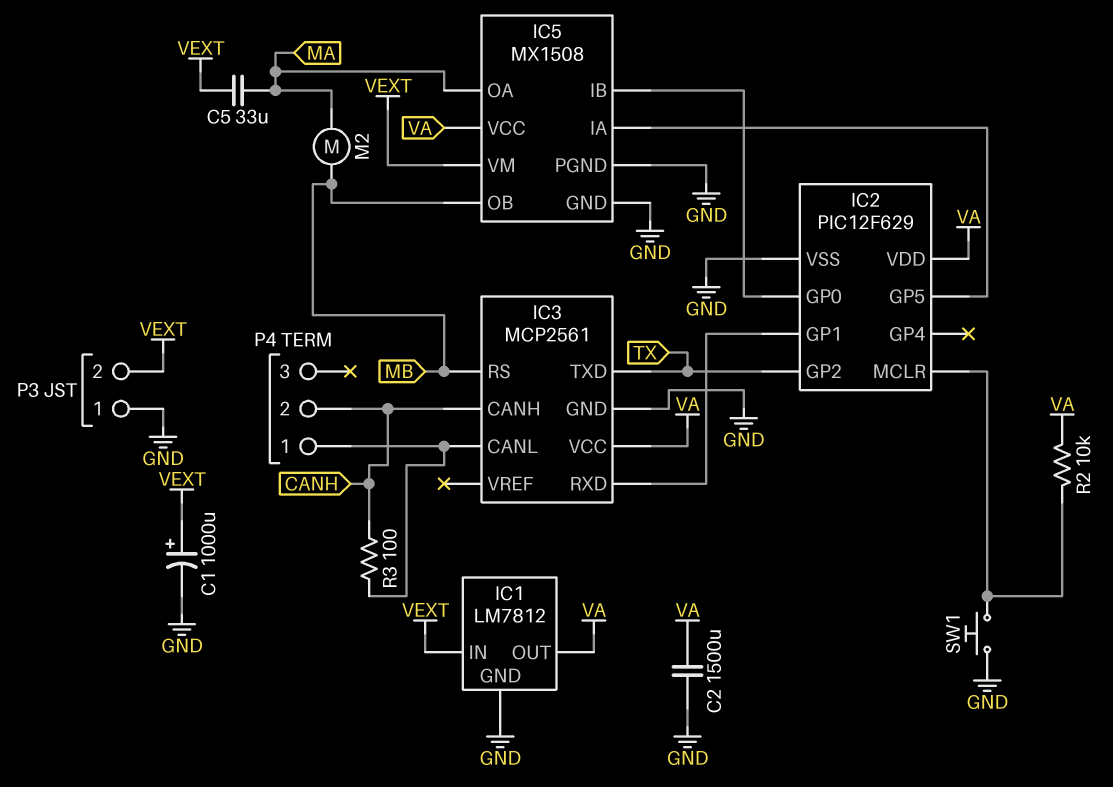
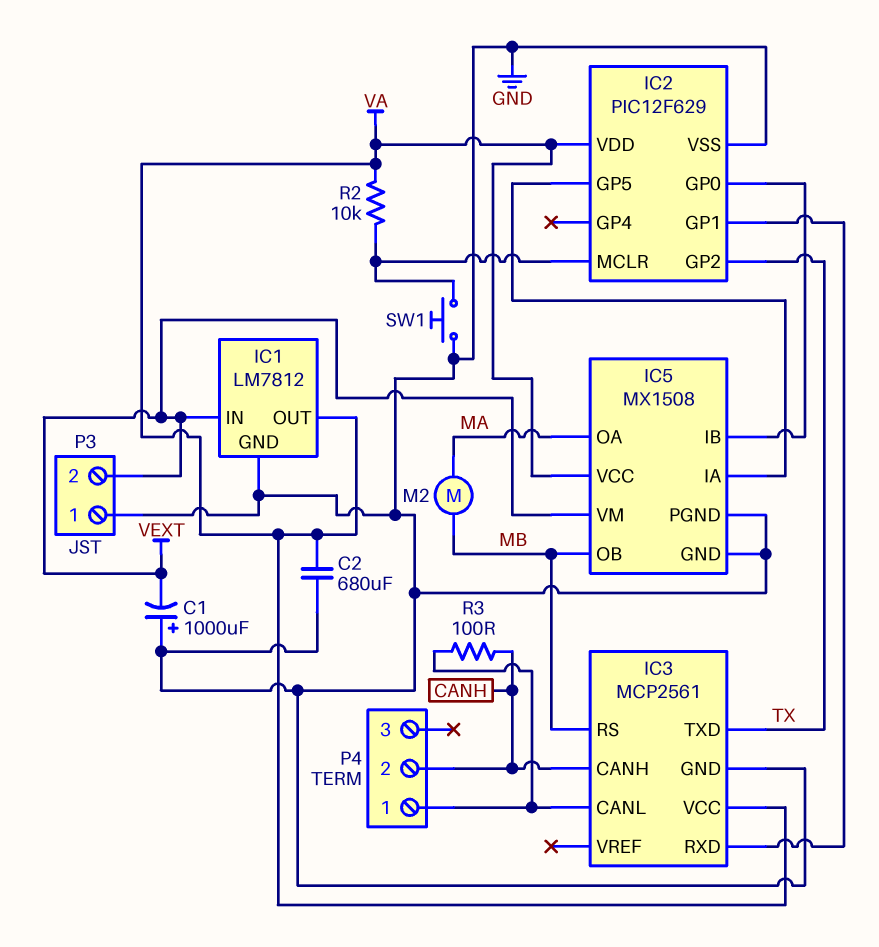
C1: 1000uF (plus VEXT, minus GND) -> 1000uF (plus GND, minus VEXT)
C2: 1500uF (GND, VA) -> 680uF (GND, VA)
C5: 33uF (MA, VEXT) -> none

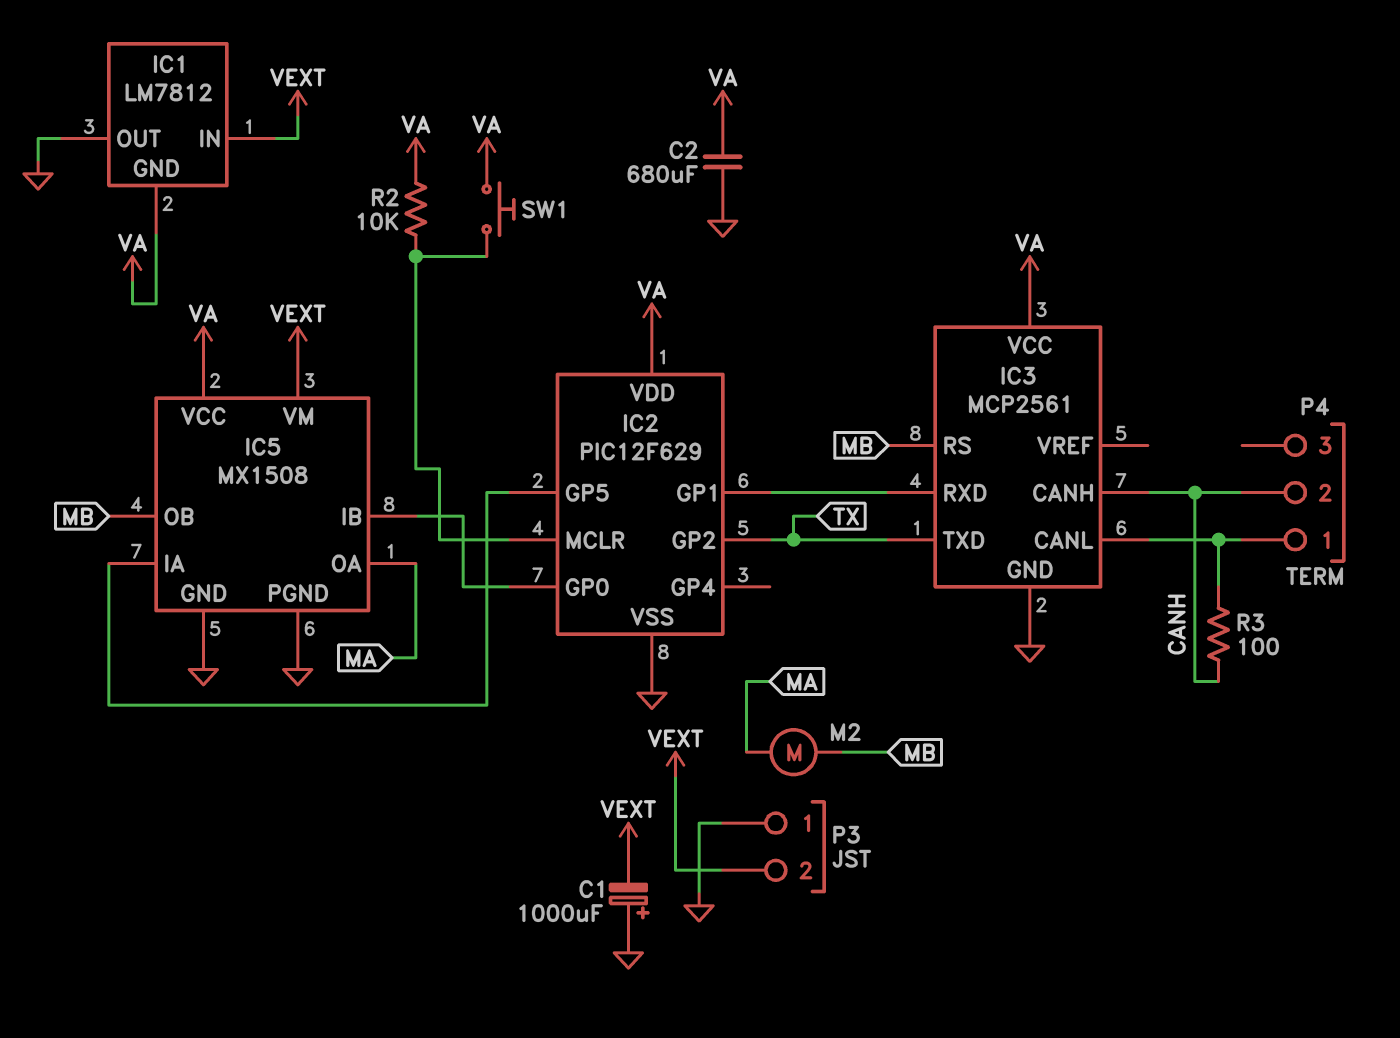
IC1 pin GND: GND -> VA
IC1 pin OUT: VA -> GND
SW1: button (GND, IC2/MCLR) -> button (IC2/MCLR, VA)

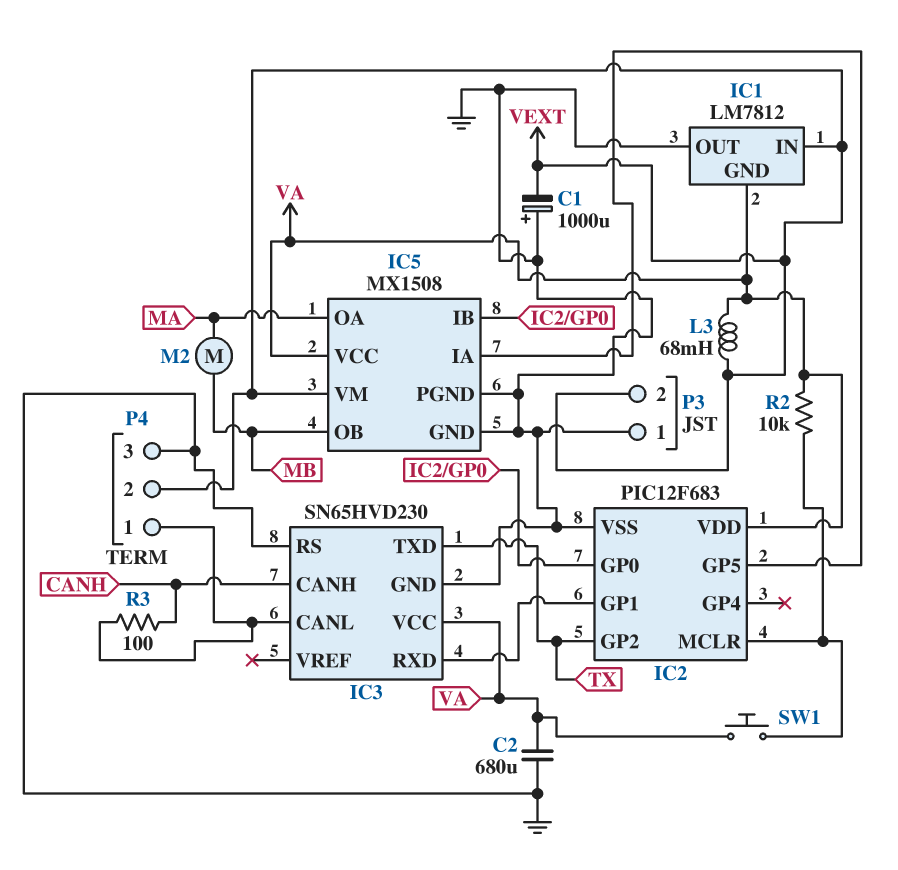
IC2: PIC12F629 -> PIC12F683
IC3: MCP2561 -> SN65HVD230
IC3 pin RS: MB -> GND
L3: none -> 68mH (VA, VEXT)
P4 pin 2: CANH -> VEXT
P4 pin 3: none -> GND

